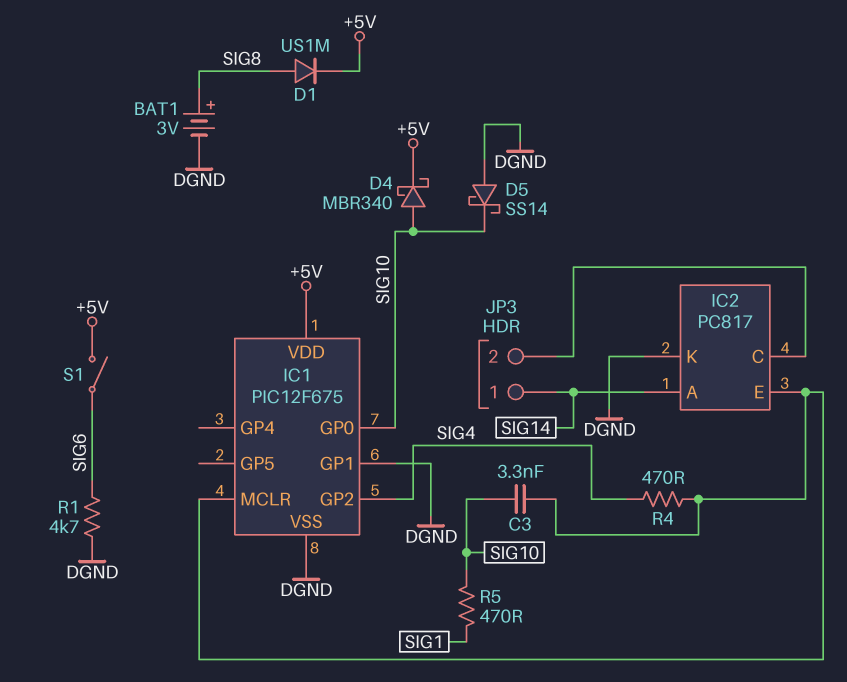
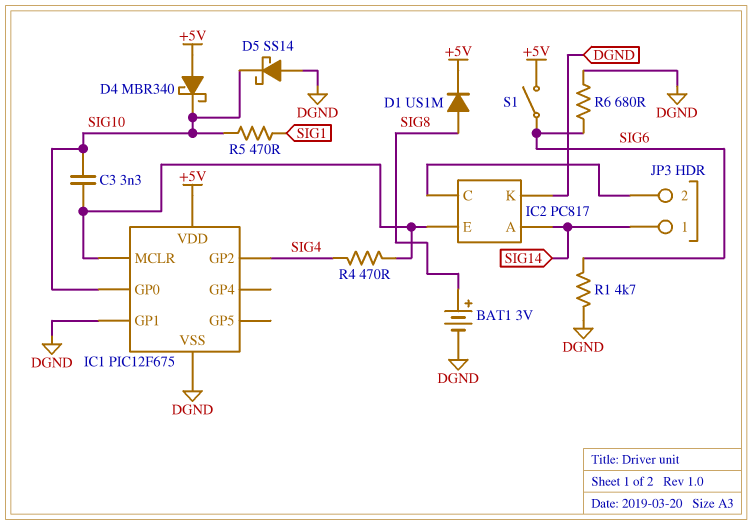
D4: schottky MBR340 (A SIG10, K +5V) -> schottky MBR340 (A +5V, K SIG10)
R6: none -> 680 (DGND, SIG6)

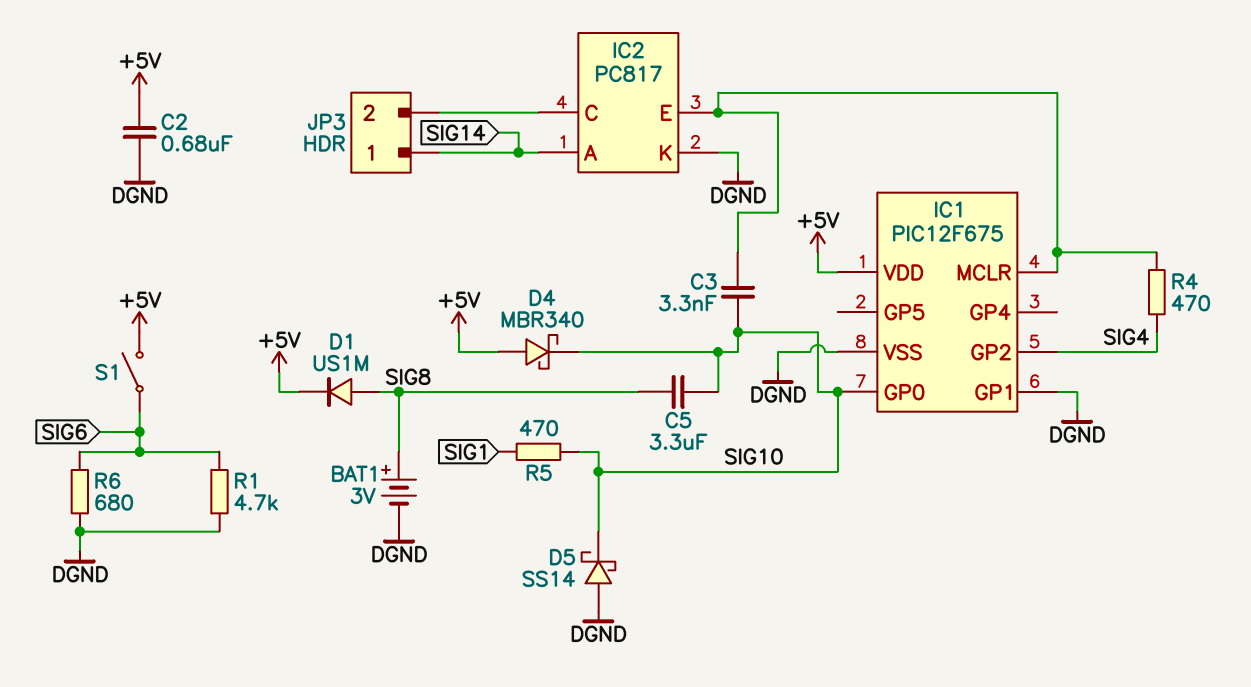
C2: none -> 680nF (+5V, DGND)
C5: none -> 3.3uF (SIG8, SIG10)

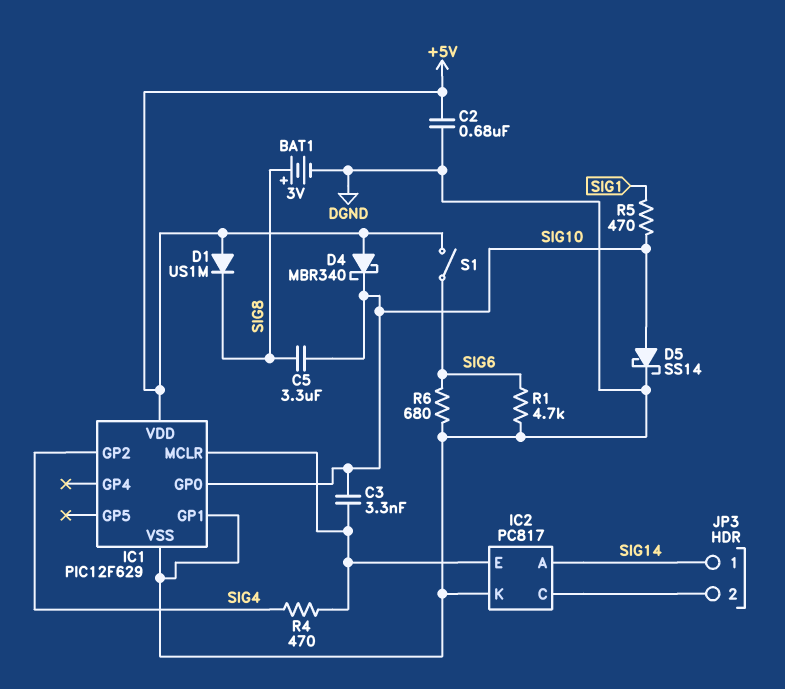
D1: diode US1M (A SIG8, K +5V) -> diode US1M (A +5V, K SIG8)
D5: schottky SS14 (A DGND, K SIG10) -> schottky SS14 (A SIG10, K DGND)
IC1: PIC12F675 -> PIC12F629

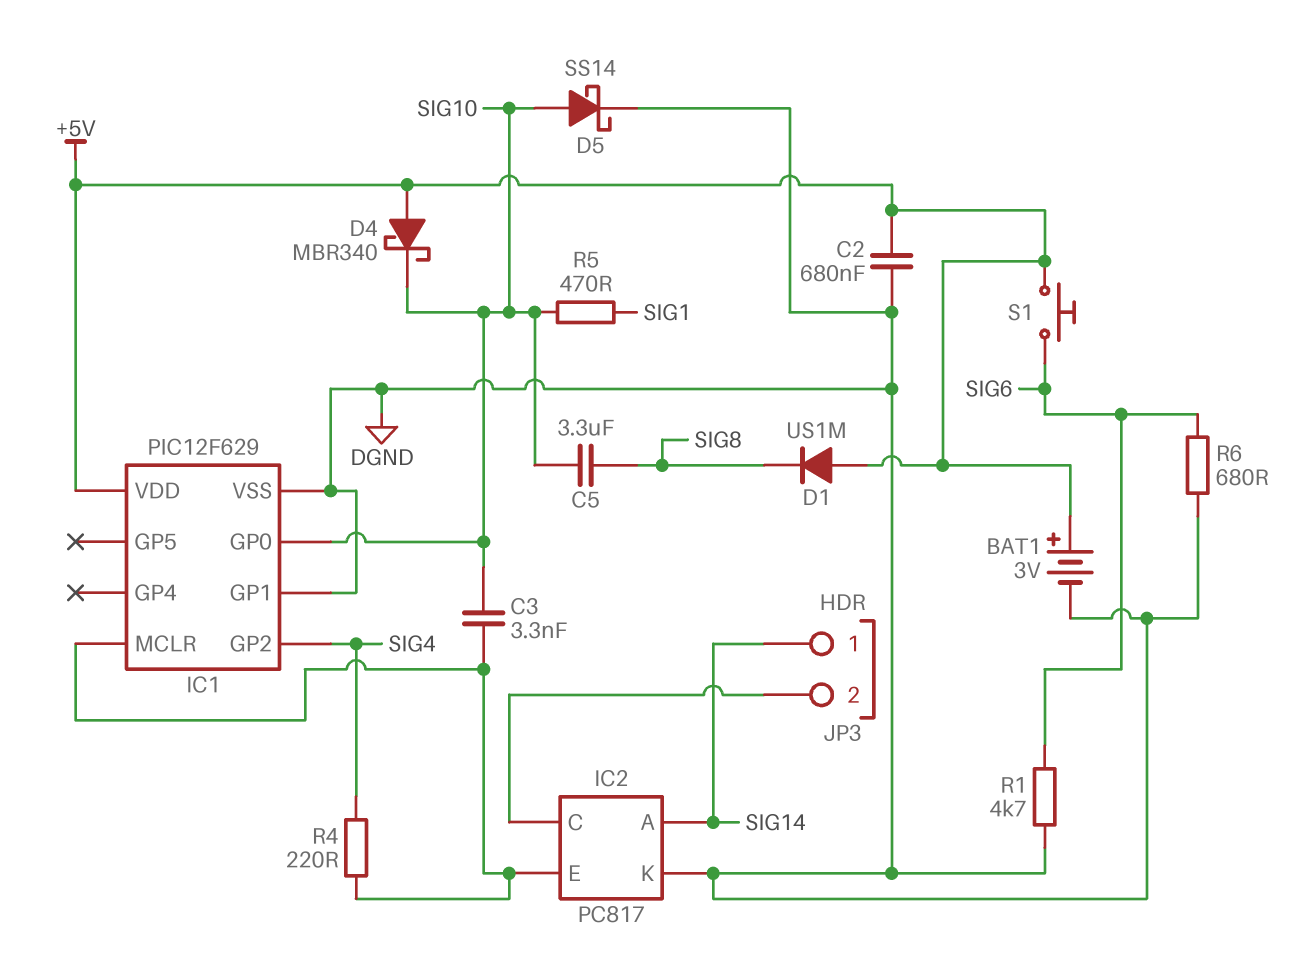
BAT1: 3V (plus SIG8, minus DGND) -> 3V (plus +5V, minus DGND)
R4: 470 (IC1/MCLR, SIG4) -> 220 (IC1/MCLR, SIG4)
S1: switch (+5V, SIG6) -> button (+5V, SIG6)

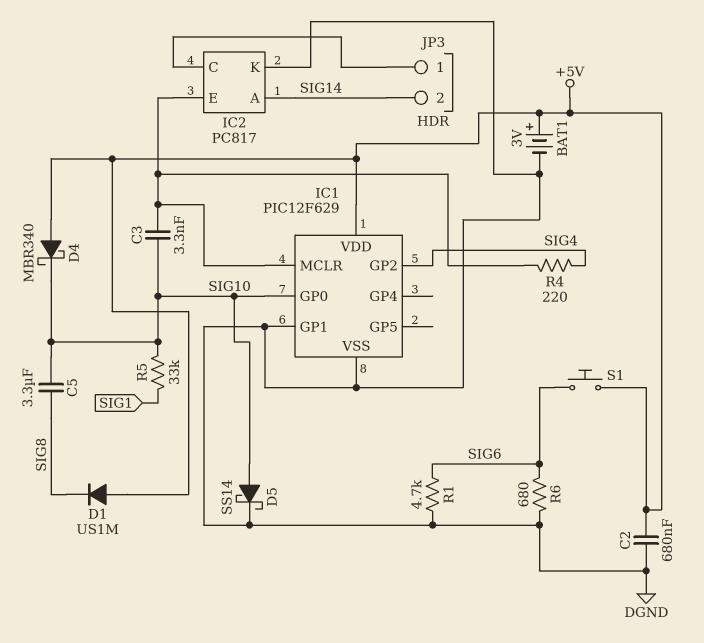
JP3 pin 1: SIG14 -> IC2/C
JP3 pin 2: IC2/C -> SIG14
R5: 470 (SIG1, SIG10) -> 33k (SIG1, SIG10)

